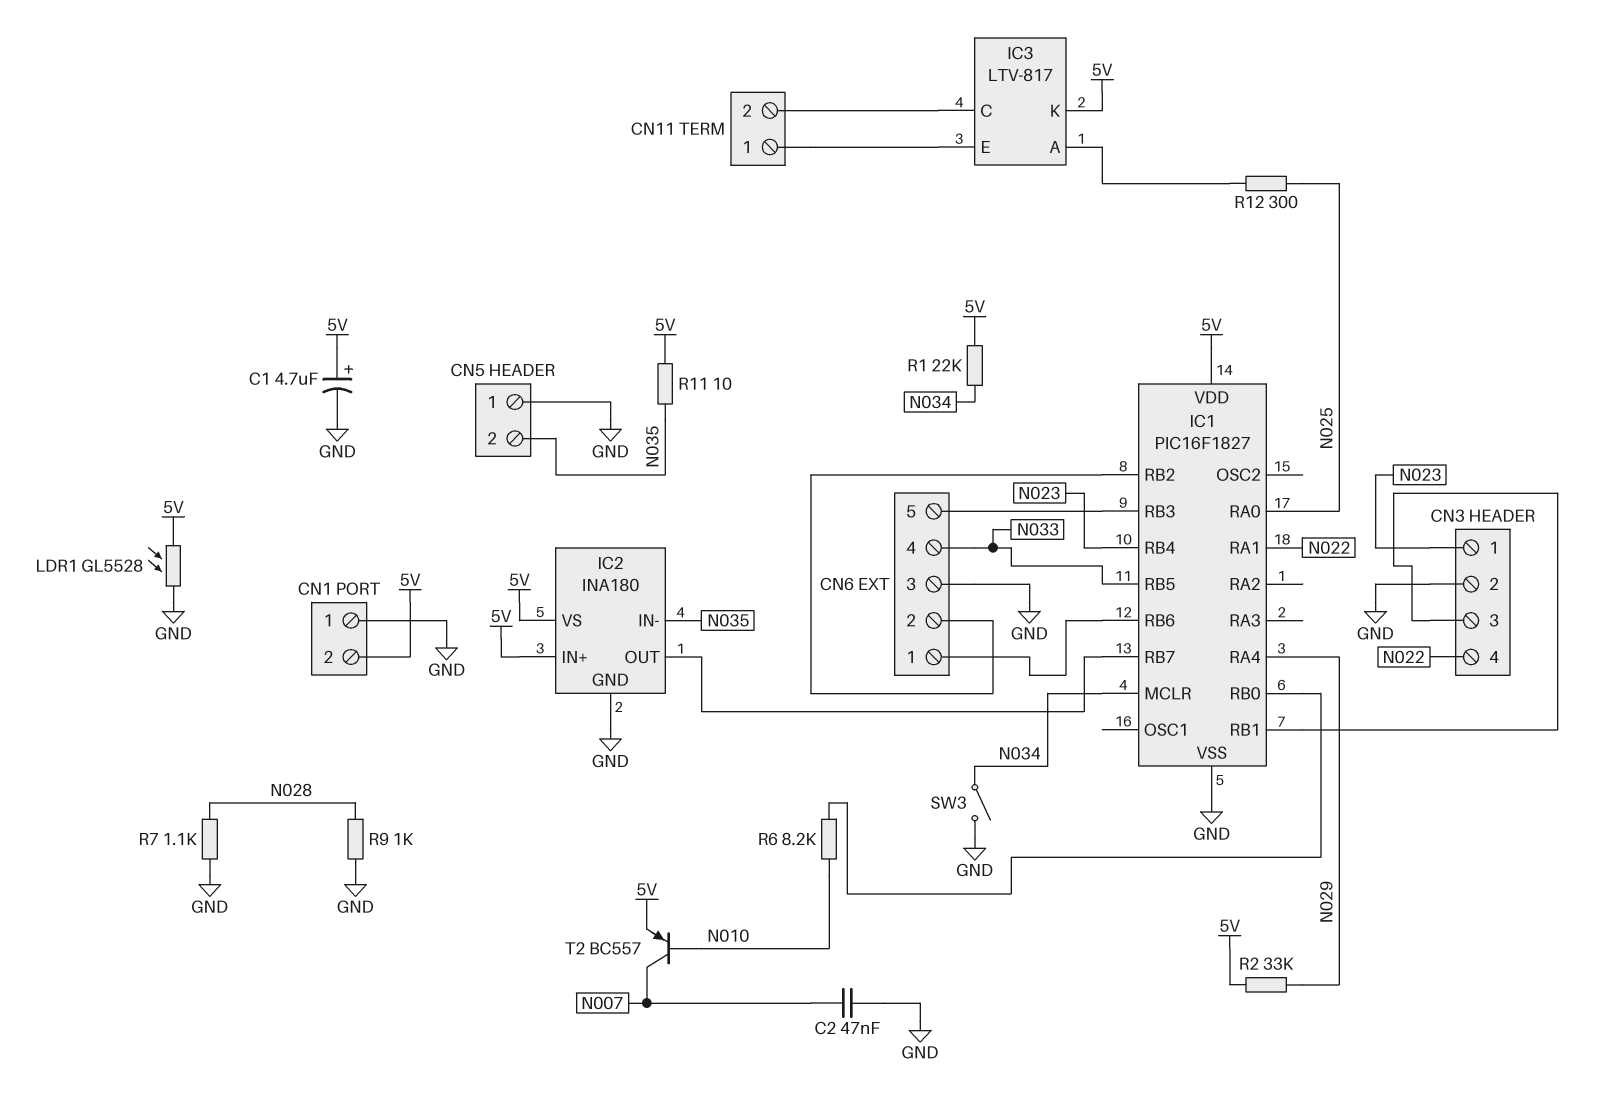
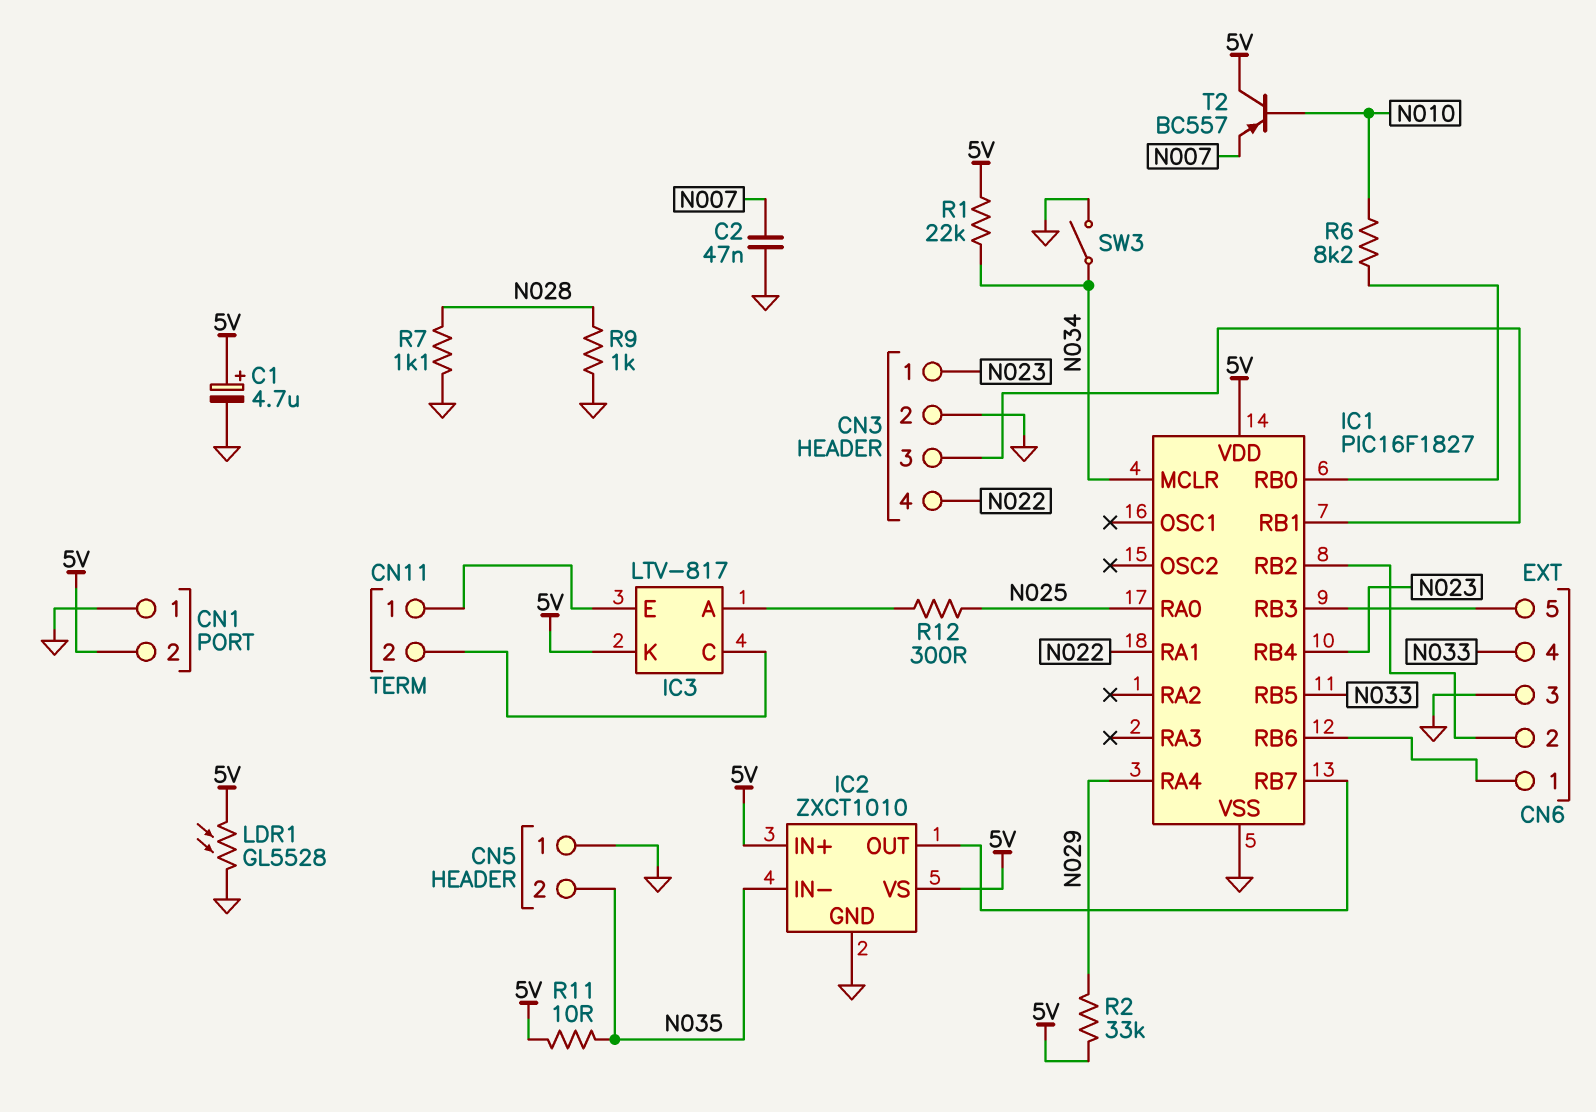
IC2: INA180 -> ZXCT1010
T2: PNP BC557 (B N010, C N007, E 5V) -> PNP BC557 (B N010, C 5V, E N007)

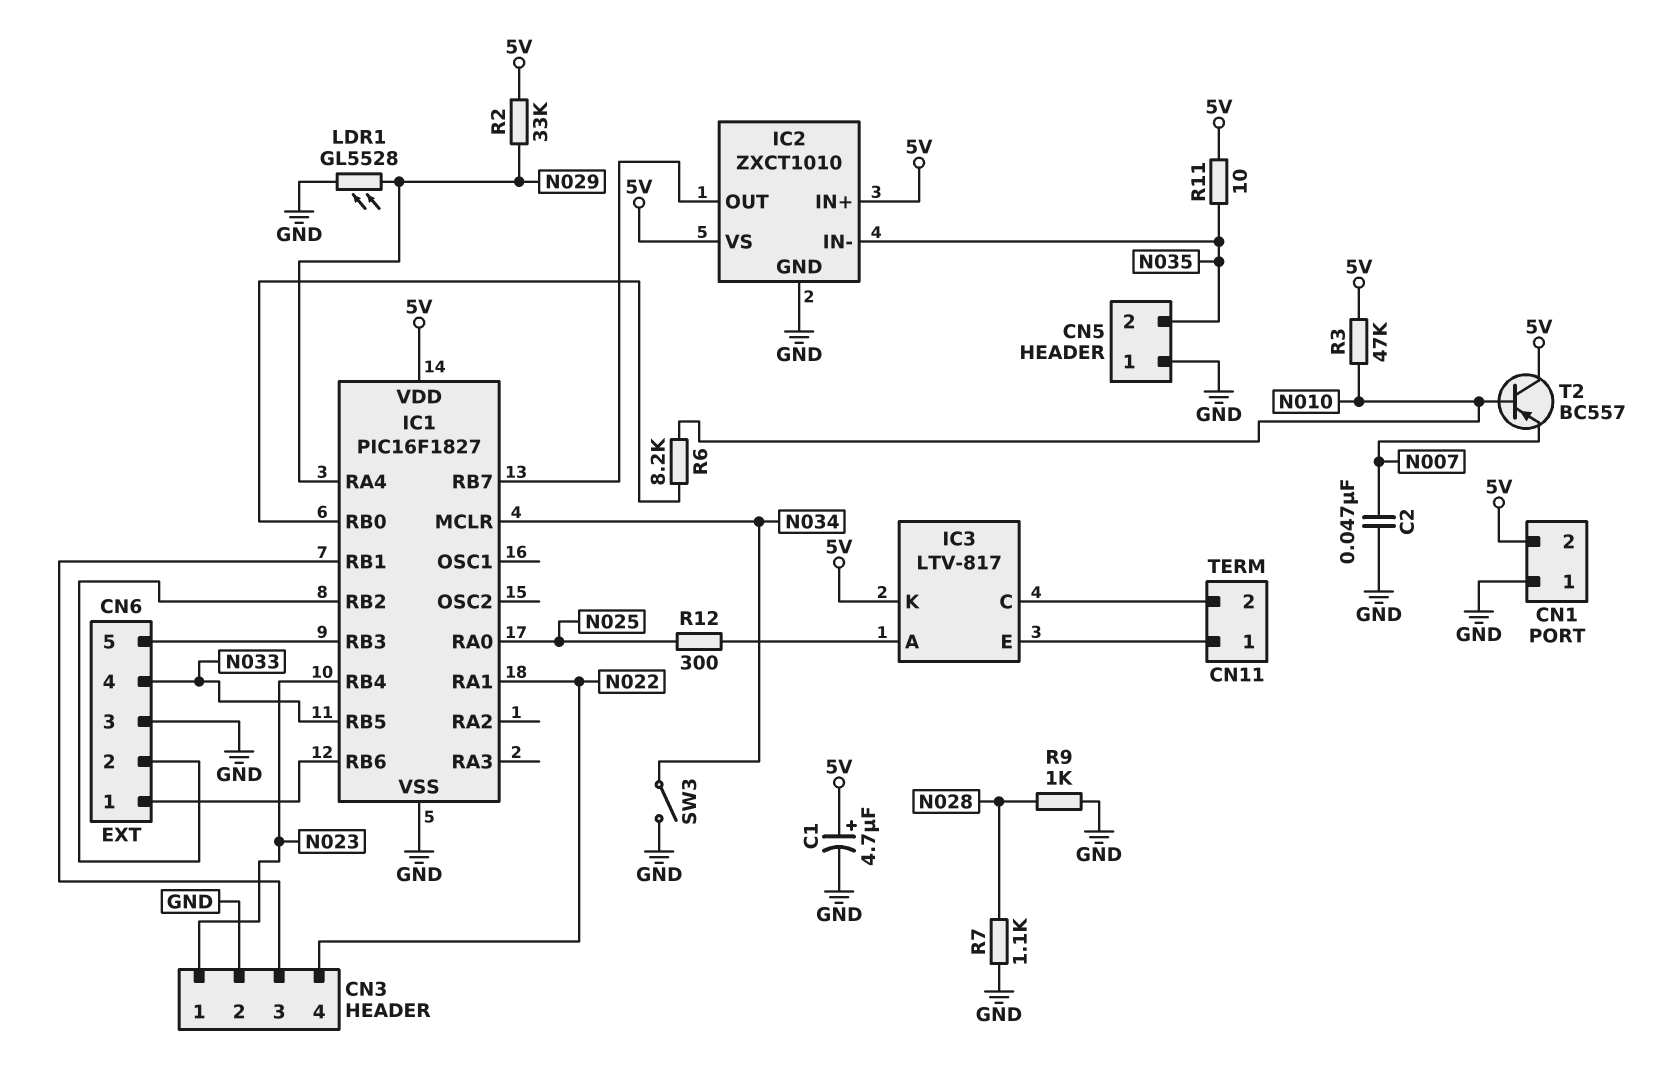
LDR1: GL5528 (5V, GND) -> GL5528 (GND, N029)
R1: 22k (5V, N034) -> none
R3: none -> 47k (5V, N010)

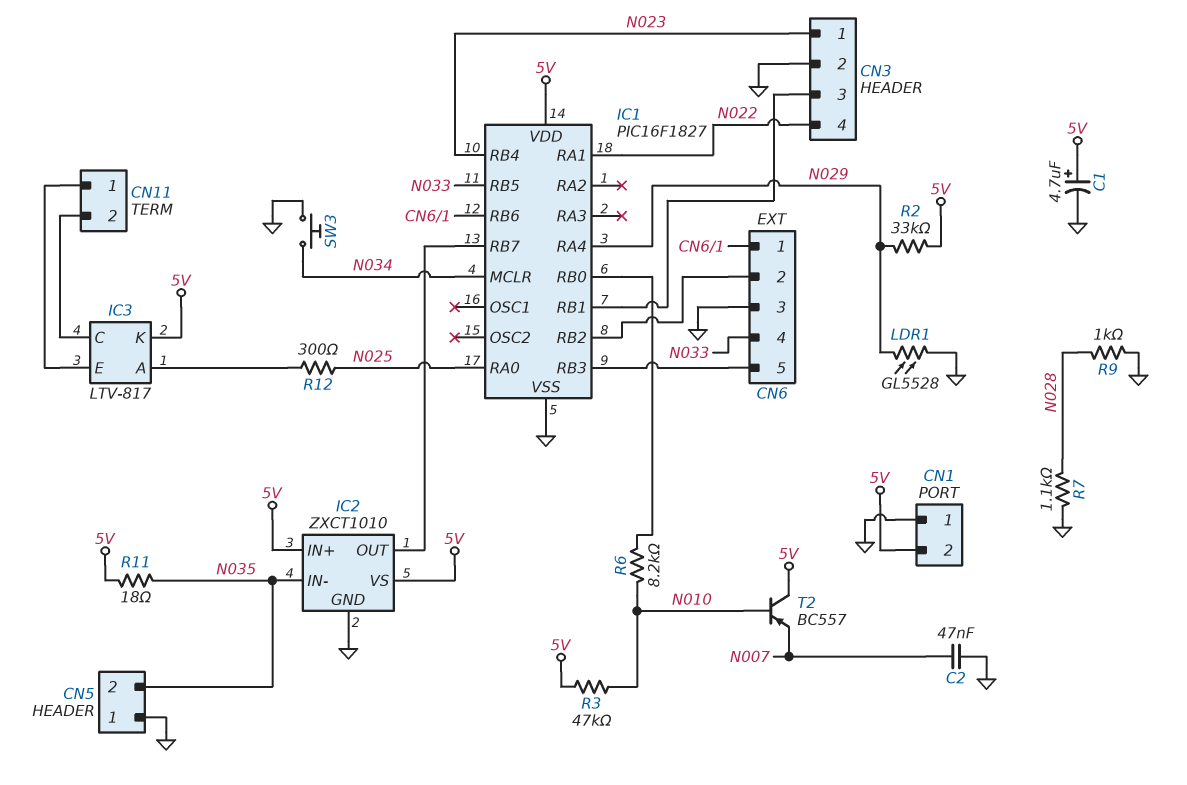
R11: 10 (5V, N035) -> 18 (5V, N035)
SW3: switch (GND, N034) -> button (GND, N034)

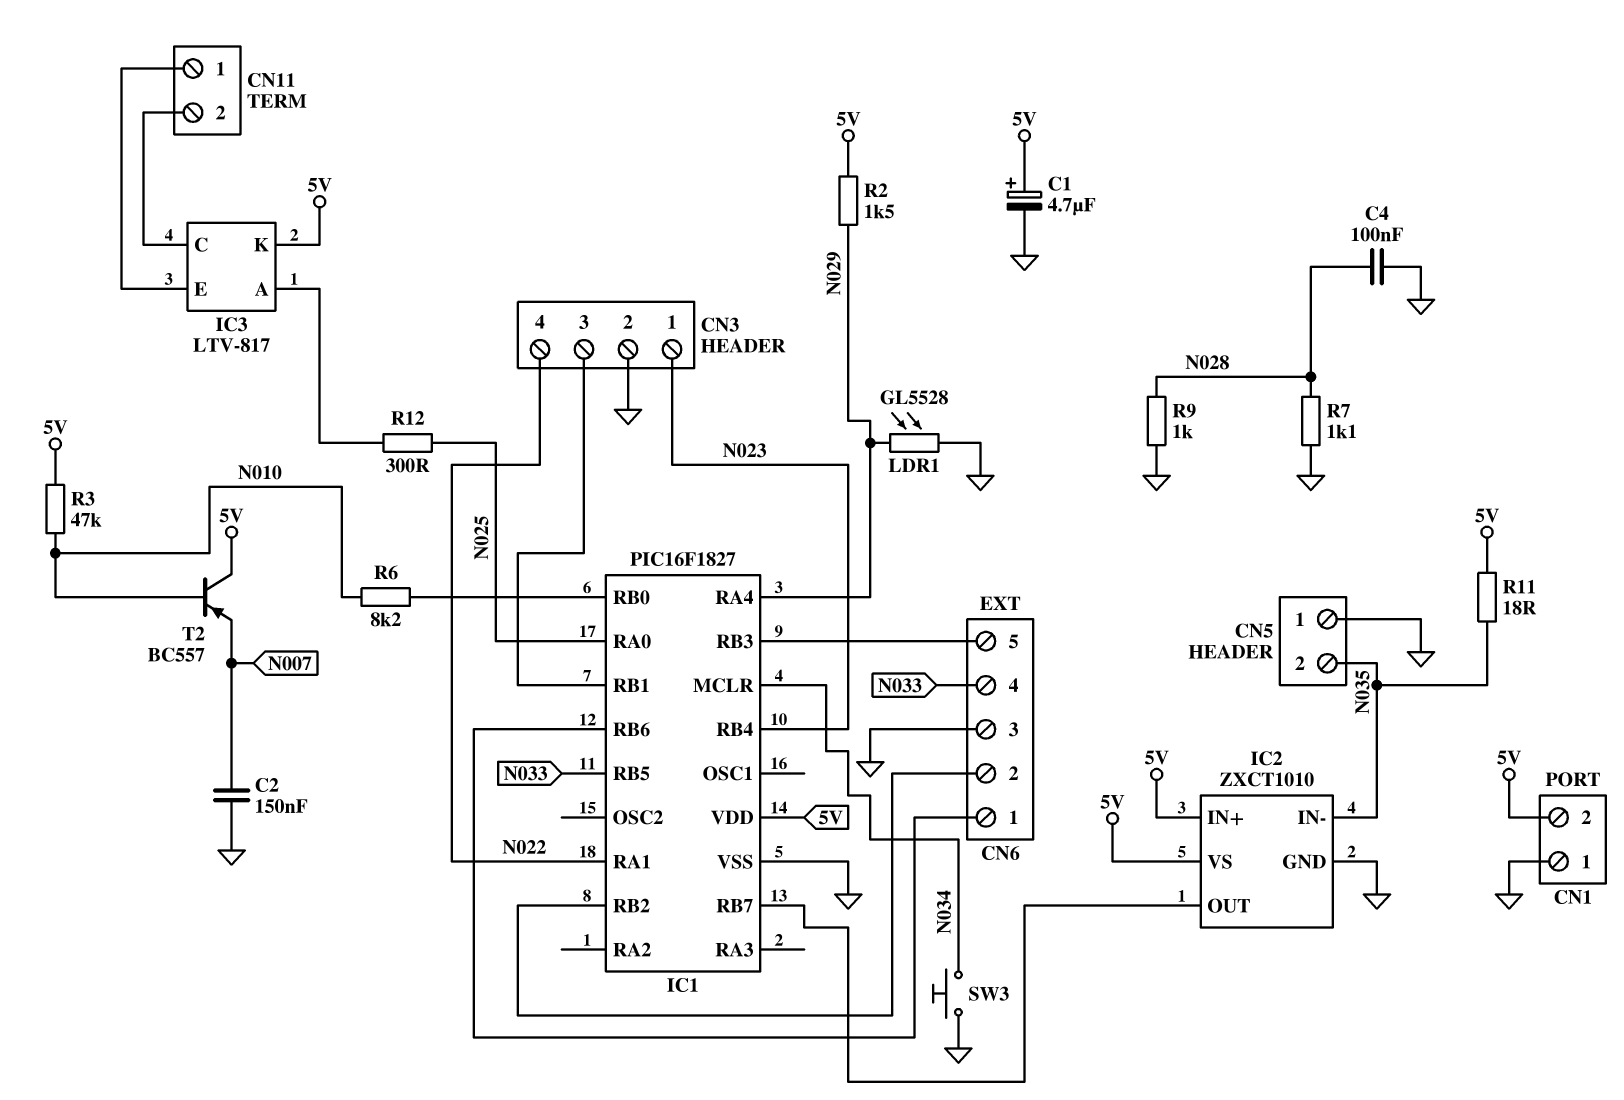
C2: 47nF (GND, N007) -> 150nF (GND, N007)
C4: none -> 100nF (GND, N028)
R2: 33k (5V, N029) -> 1.5k (5V, N029)

